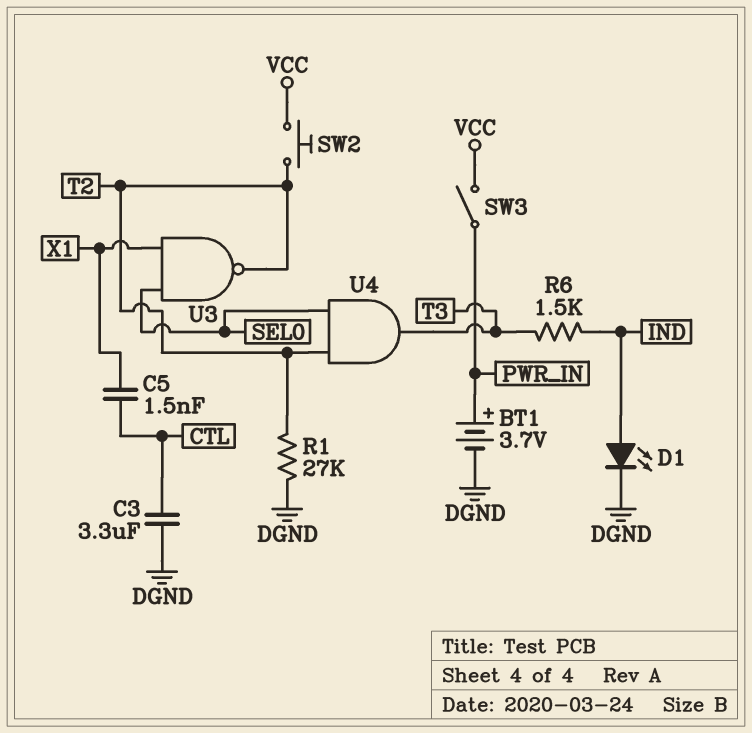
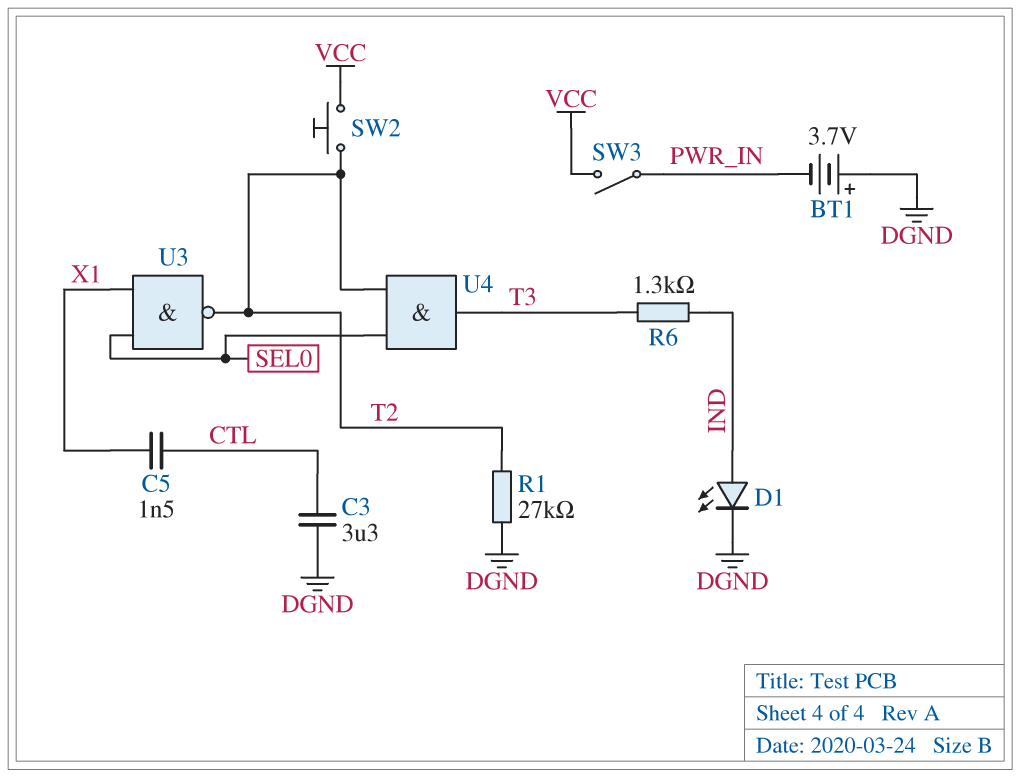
BT1: 3.7V (plus PWR_IN, minus DGND) -> 3.7V (plus DGND, minus PWR_IN)
R6: 1.5k (IND, T3) -> 1.3k (IND, T3)

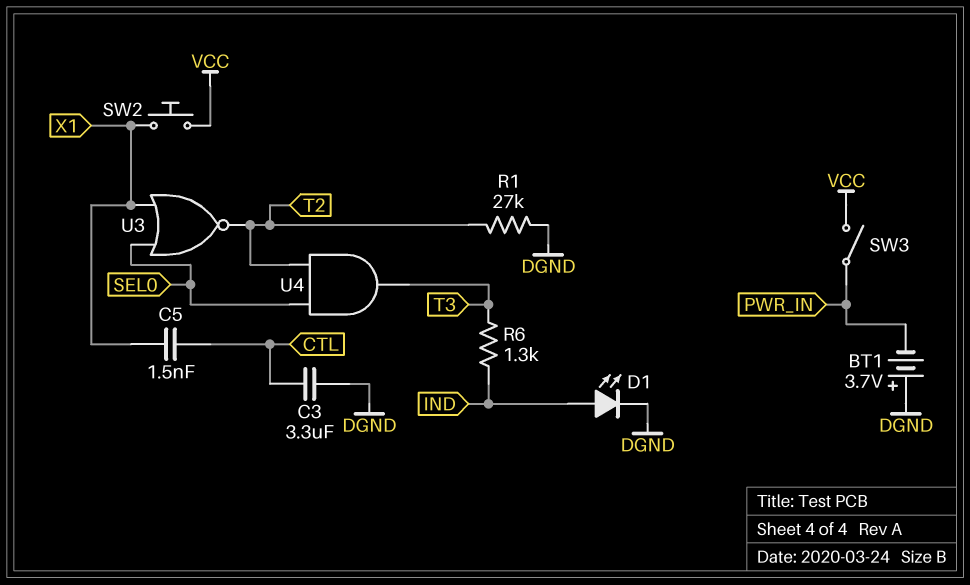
SW2: button (T2, VCC) -> button (VCC, X1)
U3: NAND (in SEL0, in X1, out T2) -> NOR (in SEL0, in X1, out T2)

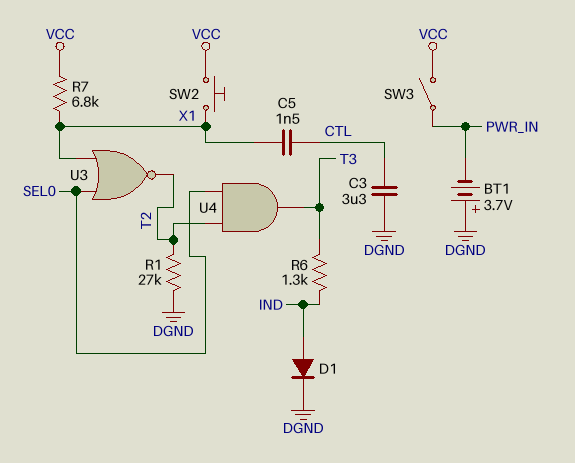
D1: LED (A IND, K DGND) -> diode (A IND, K DGND)
R7: none -> 6.8k (VCC, X1)

